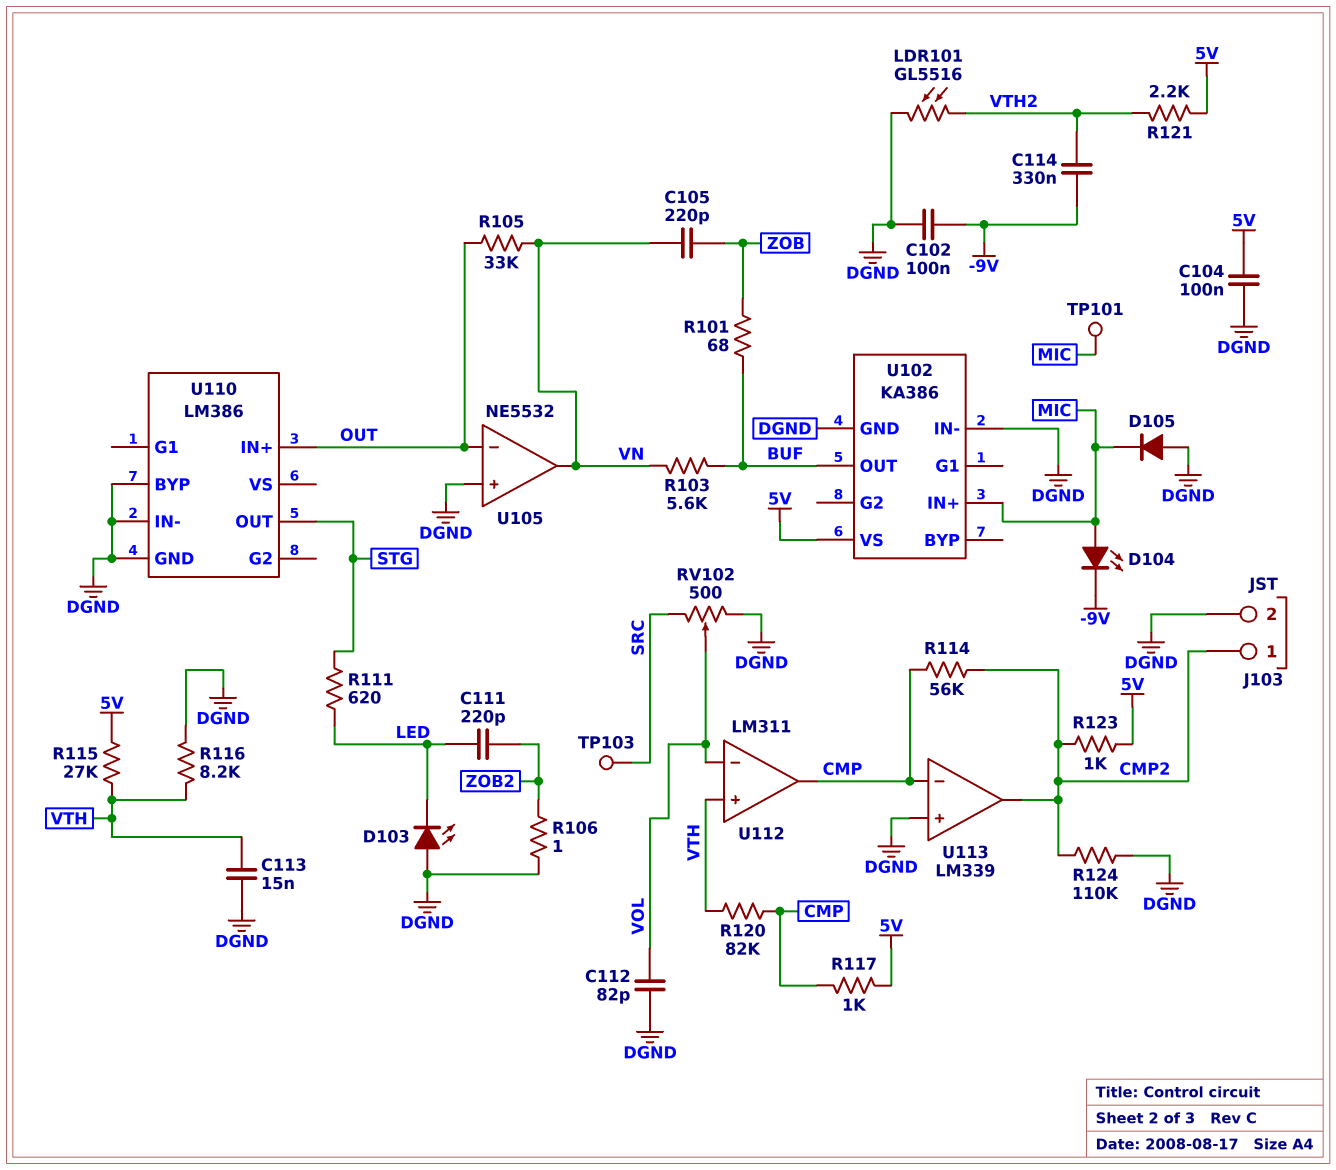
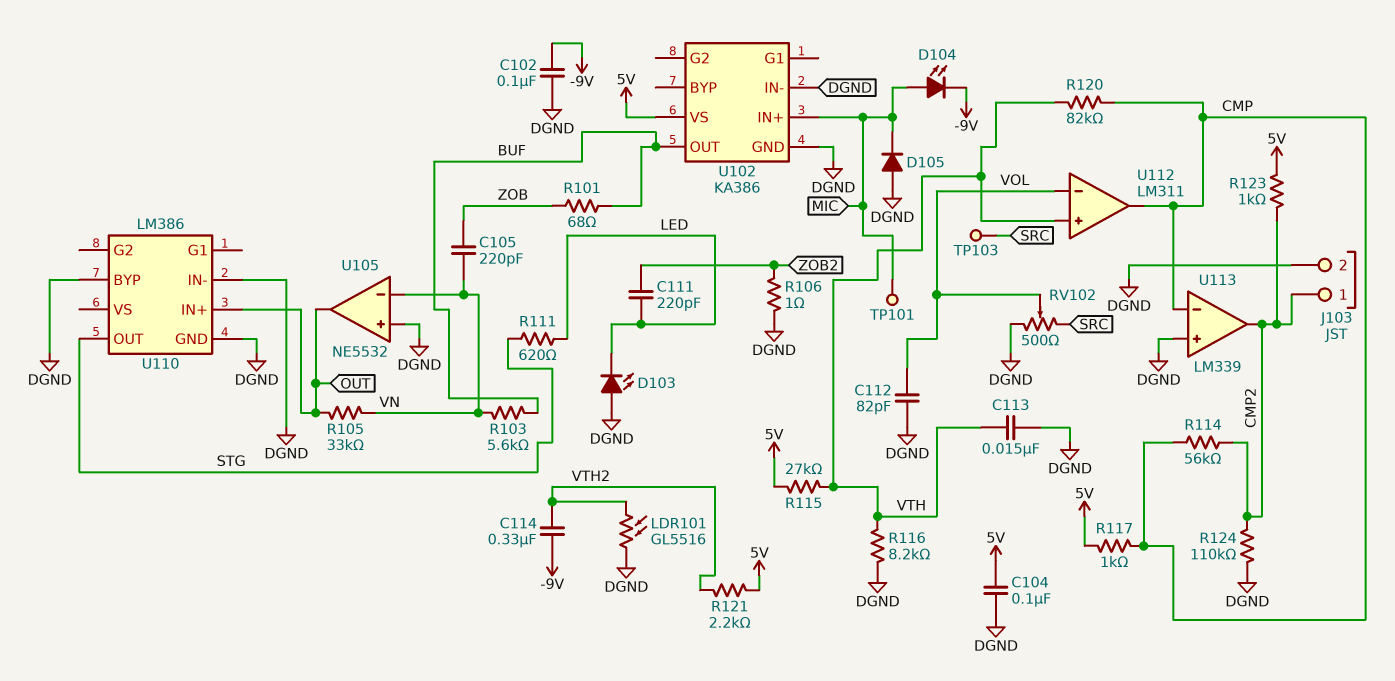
U105 pin in-: OUT -> VN
U105 pin out: VN -> OUT

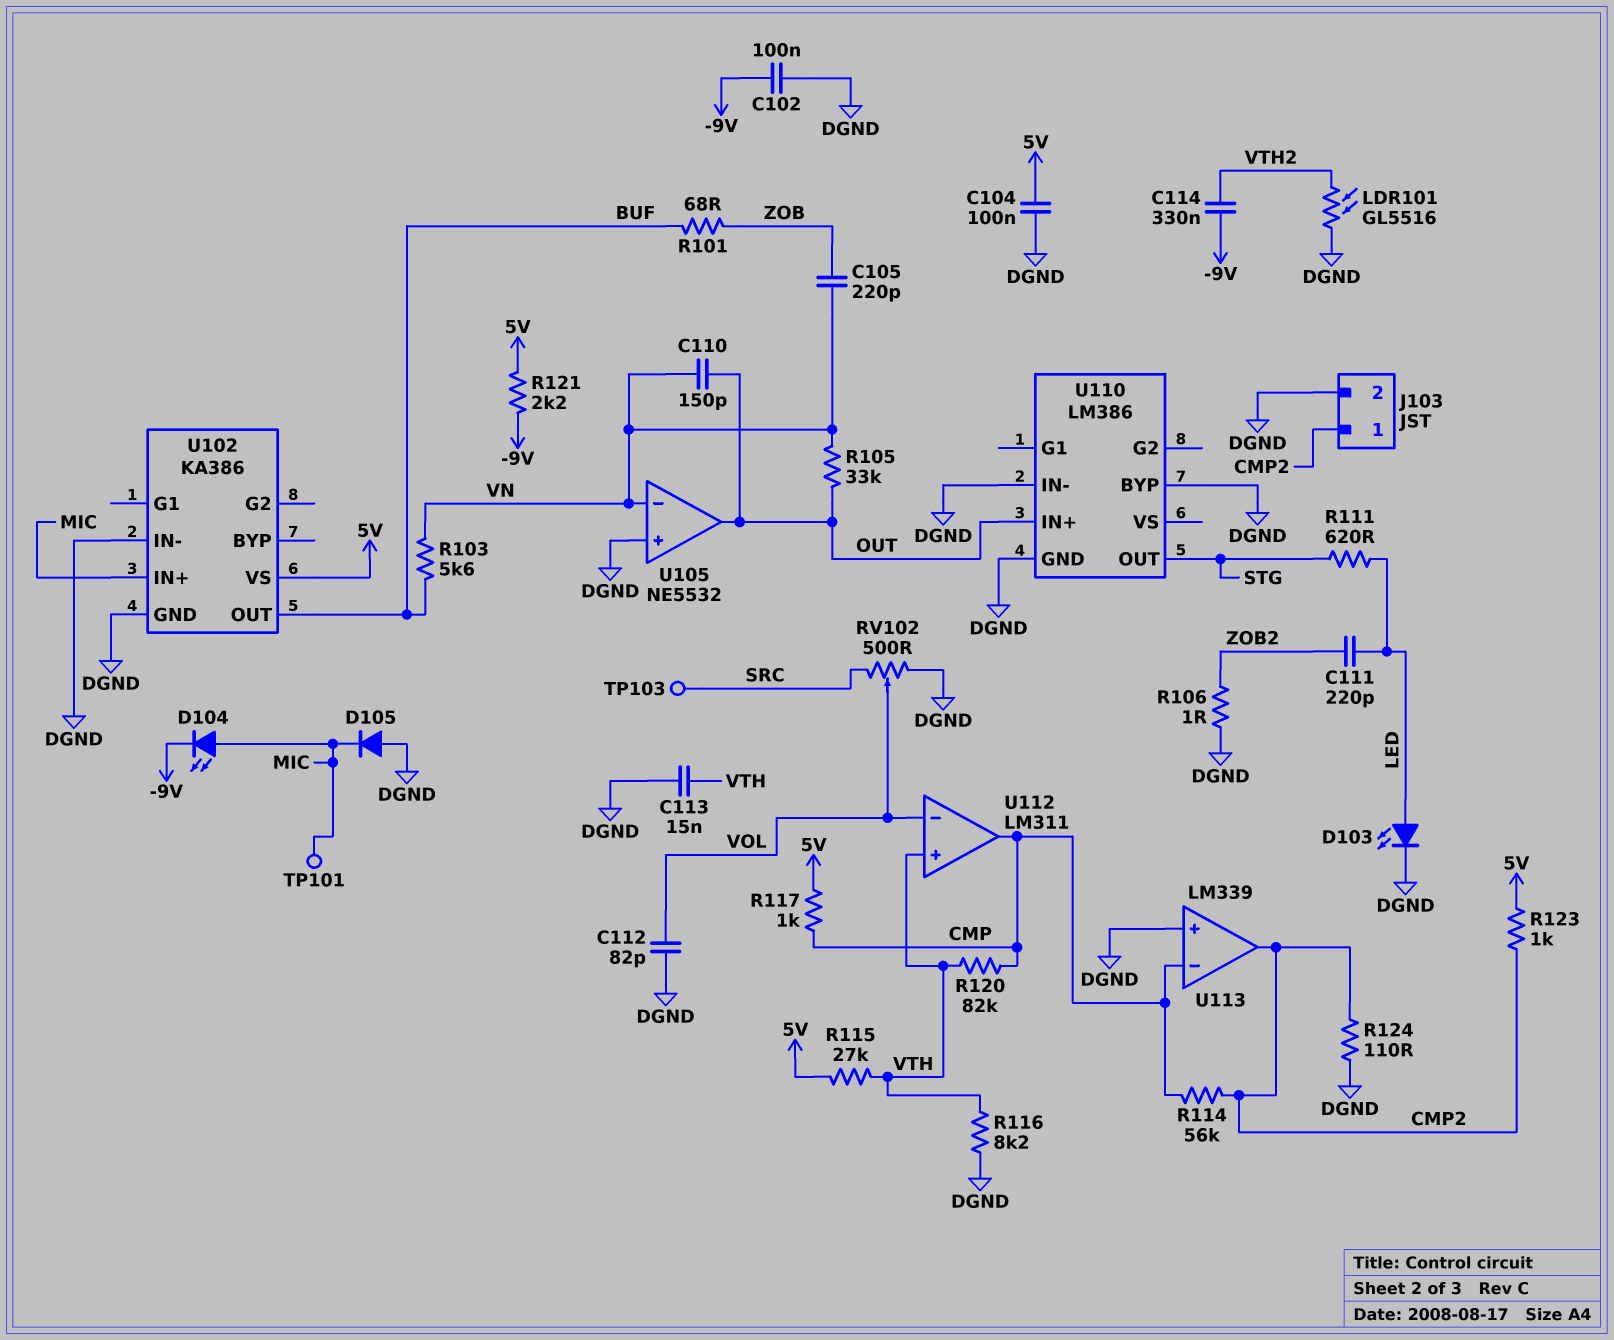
C110: none -> 150pF (OUT, VN)
D103: LED (A DGND, K LED) -> LED (A LED, K DGND)
R121: 2.2k (5V, VTH2) -> 2.2k (-9V, 5V)
R124: 110k (CMP2, DGND) -> 110 (CMP2, DGND)

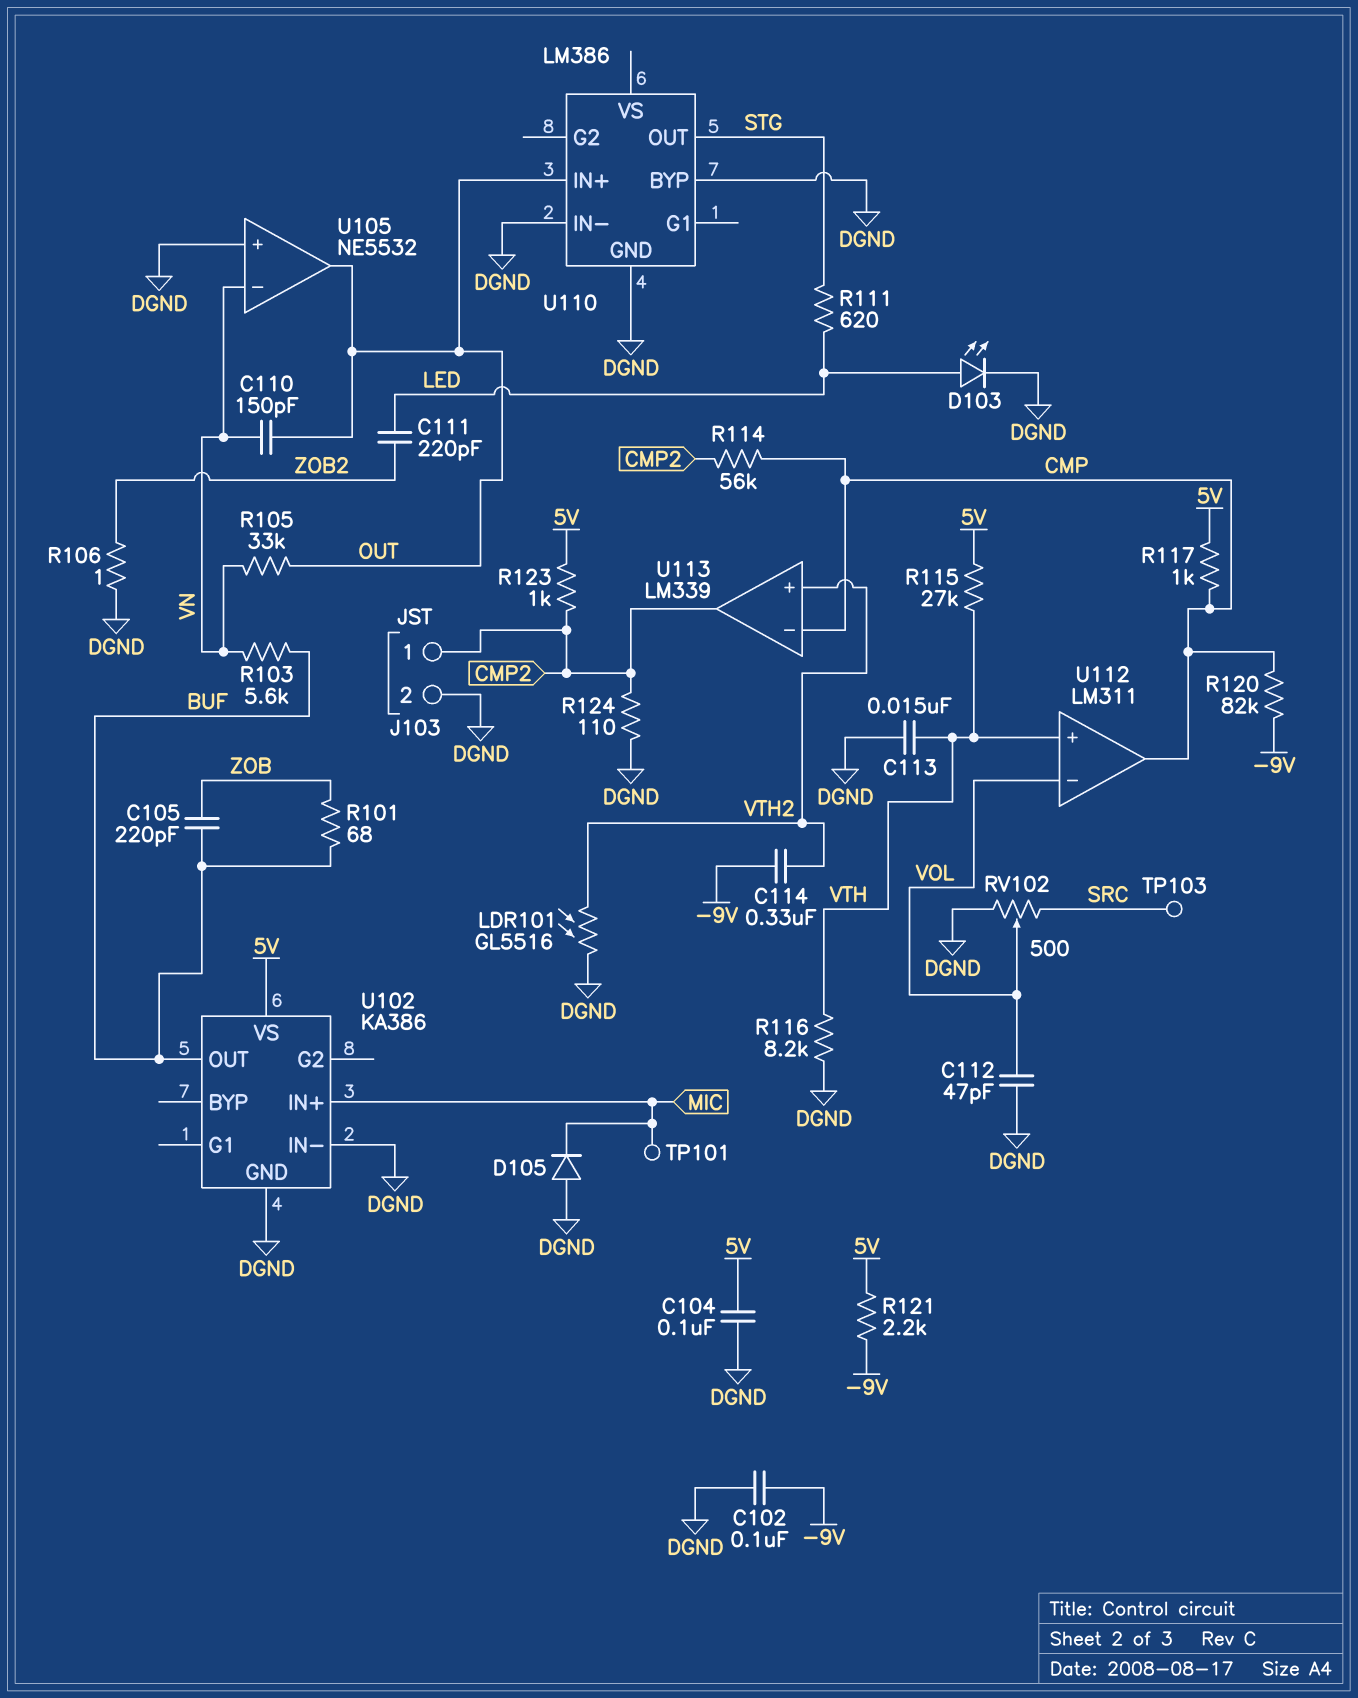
C105: 220pF (VN, ZOB) -> 220pF (BUF, ZOB)
C112: 82pF (DGND, VOL) -> 47pF (DGND, VOL)
D104: LED (A MIC, K -9V) -> none
R120: 82k (CMP, VTH) -> 82k (-9V, CMP)
U113 pin in+: DGND -> VTH2

